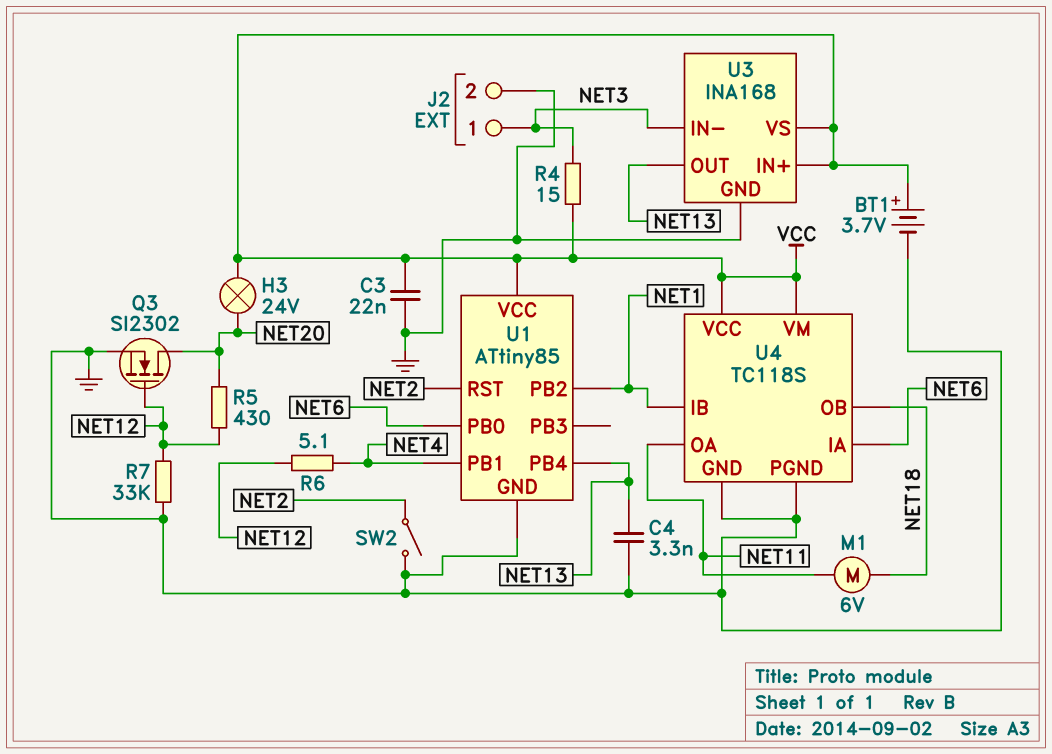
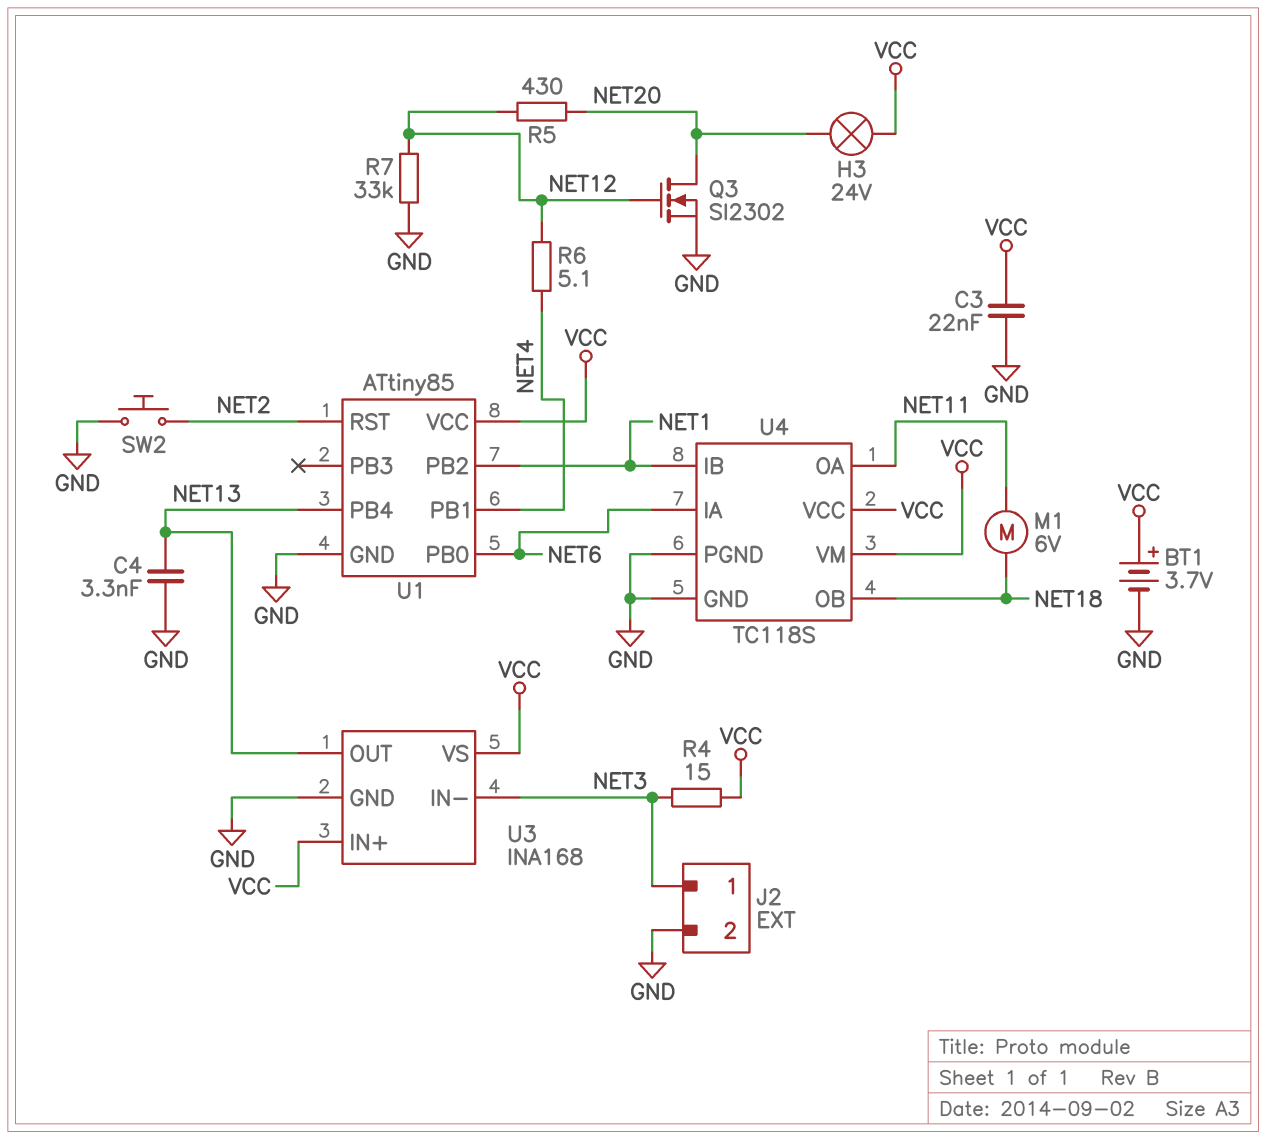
SW2: switch (GND, NET2) -> button (GND, NET2)

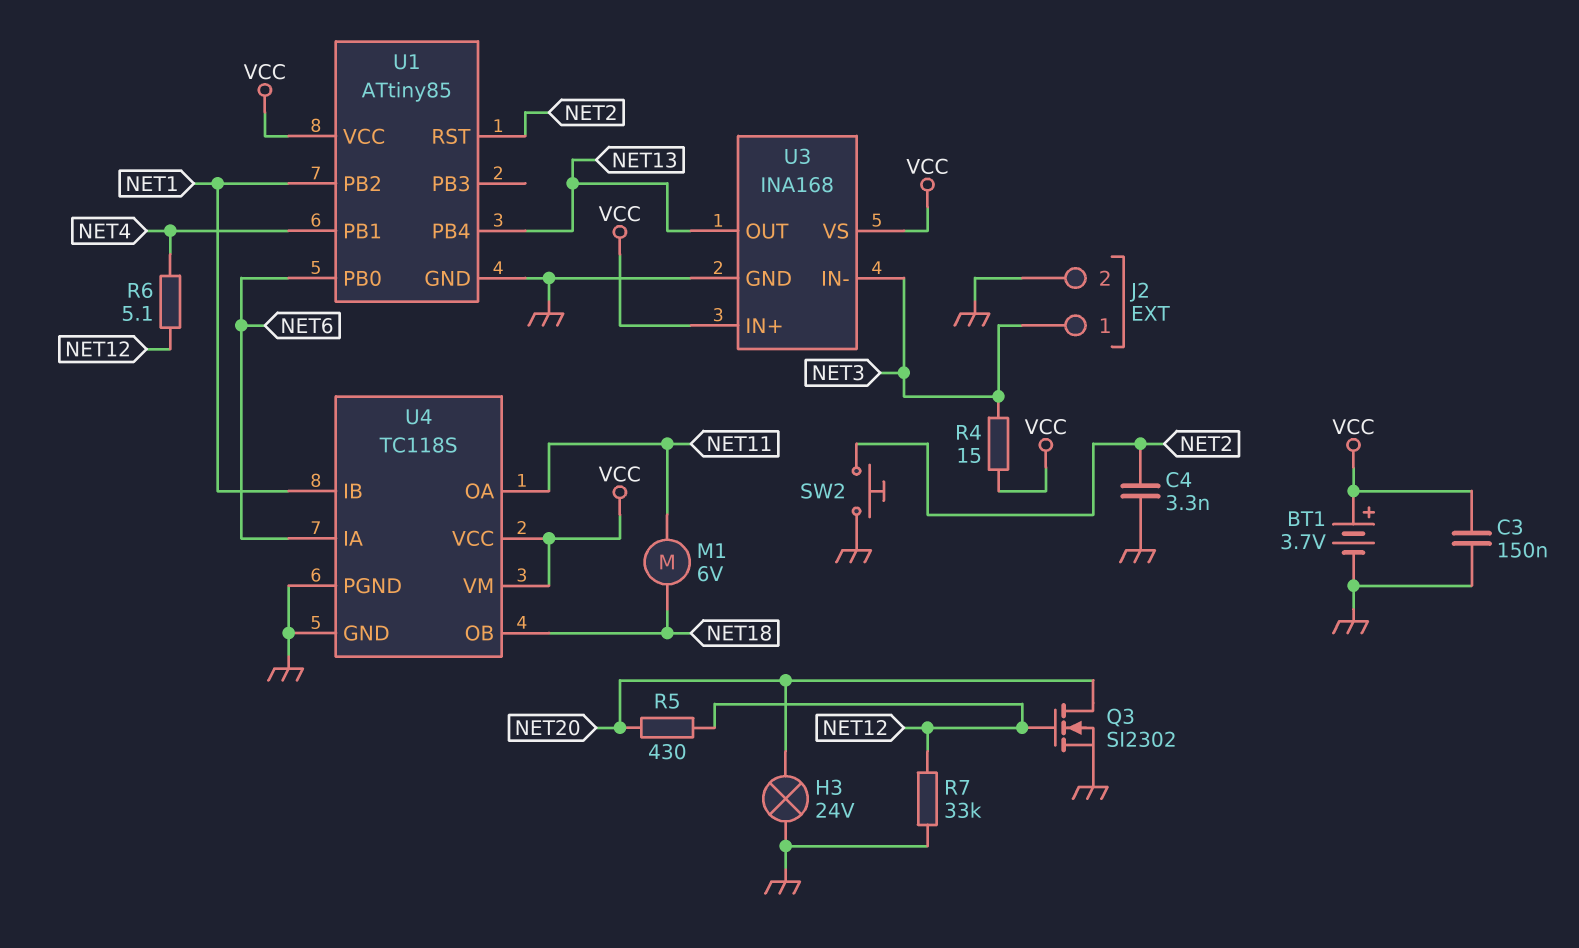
C3: 22nF (GND, VCC) -> 150nF (GND, VCC)
C4: 3.3nF (GND, NET13) -> 3.3nF (GND, NET2)
H3: lamp 24V (NET20, VCC) -> lamp 24V (GND, NET20)

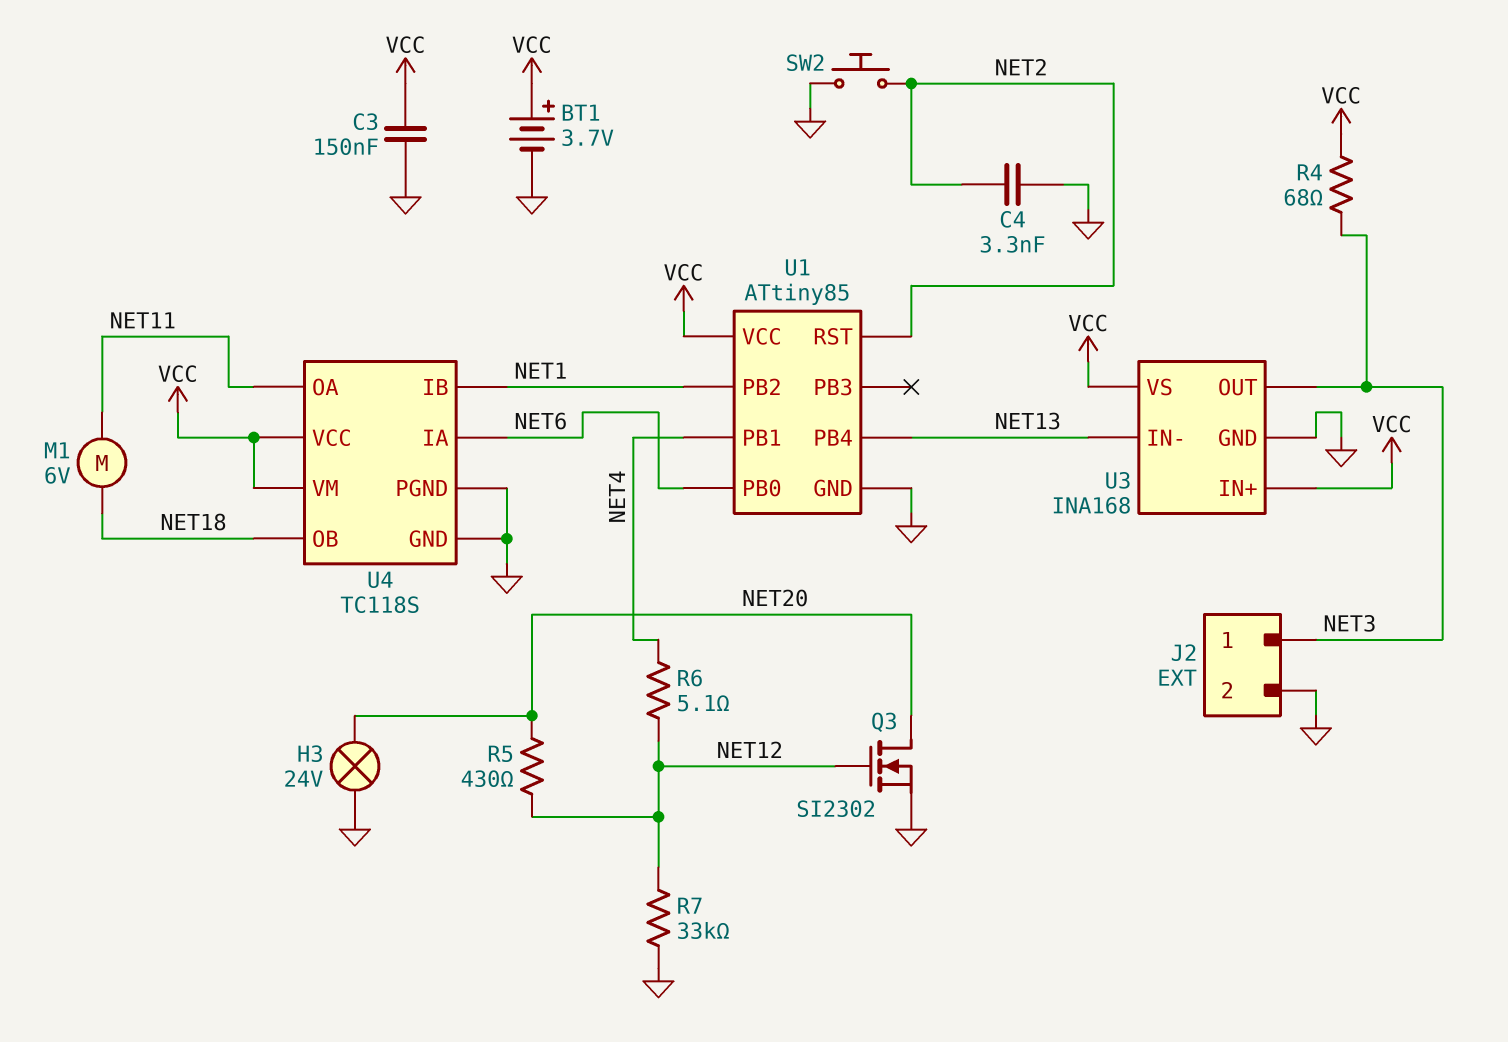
R4: 15 (NET3, VCC) -> 68 (NET3, VCC)
U3 pin IN-: NET3 -> NET13
U3 pin OUT: NET13 -> NET3

